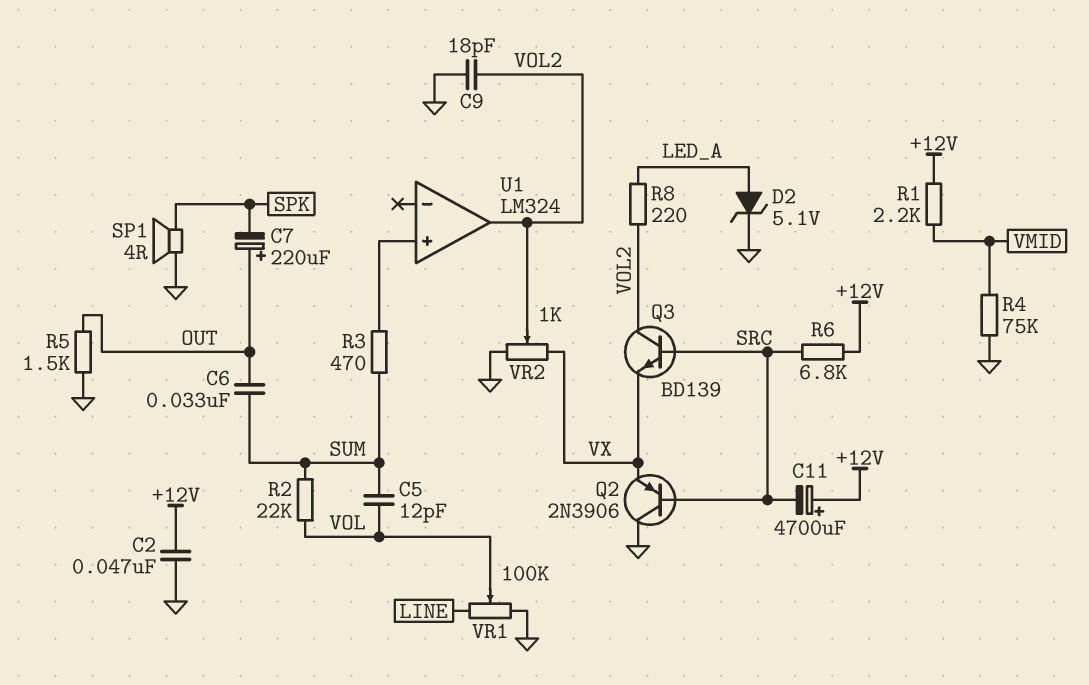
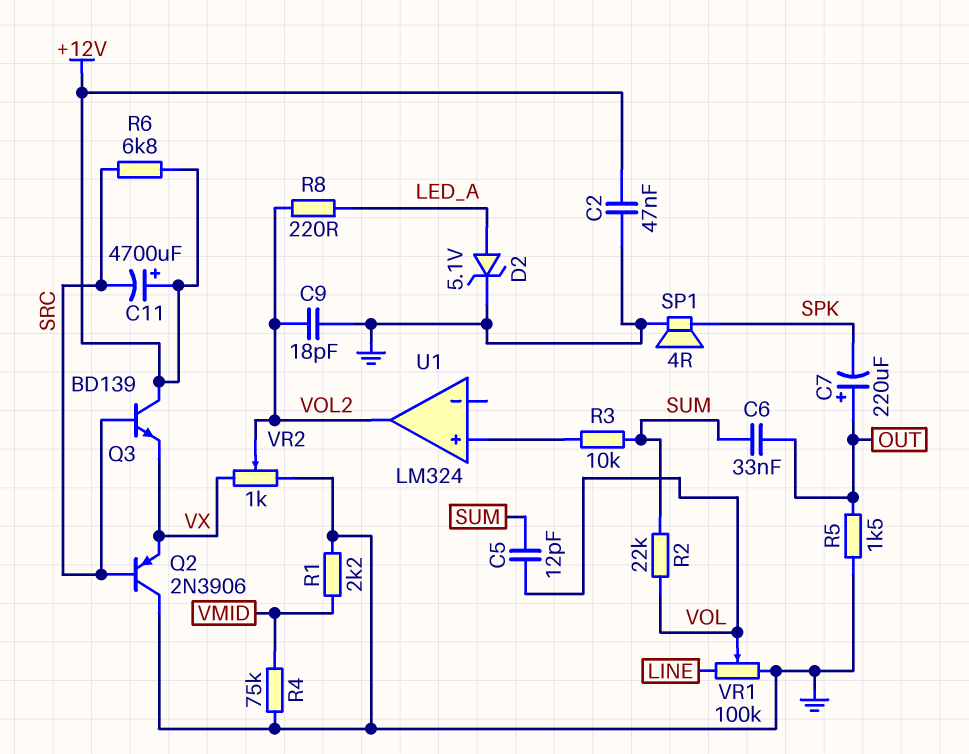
Q3: NPN BD139 (B SRC, C VOL2, E VX) -> NPN BD139 (B SRC, C +12V, E VX)
R1: 2.2k (+12V, VMID) -> 2.2k (GND, VMID)
R3: 470 (SUM, U1/in+) -> 10k (SUM, U1/in+)

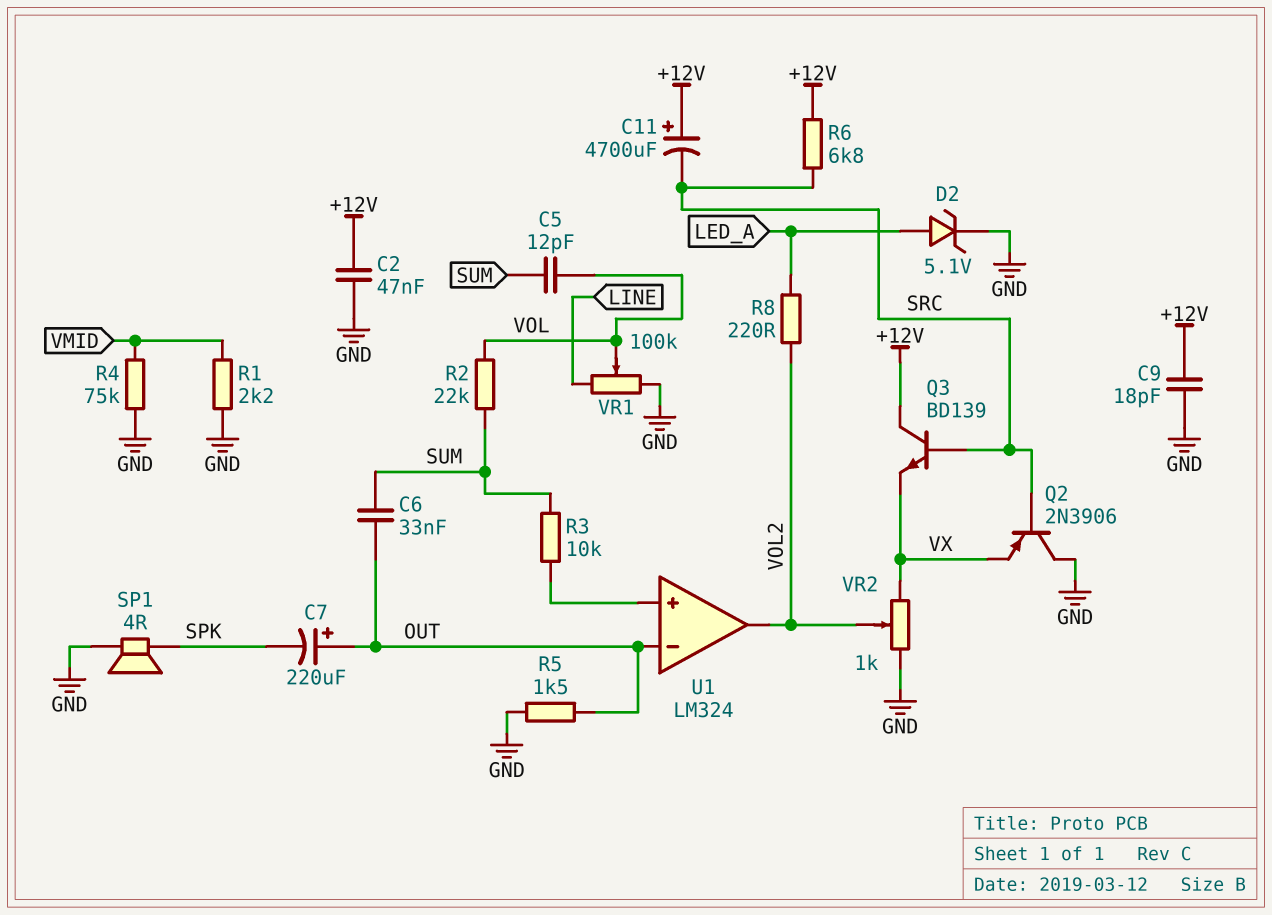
C9: 18pF (GND, VOL2) -> 18pF (+12V, GND)
U1 pin in-: none -> OUT

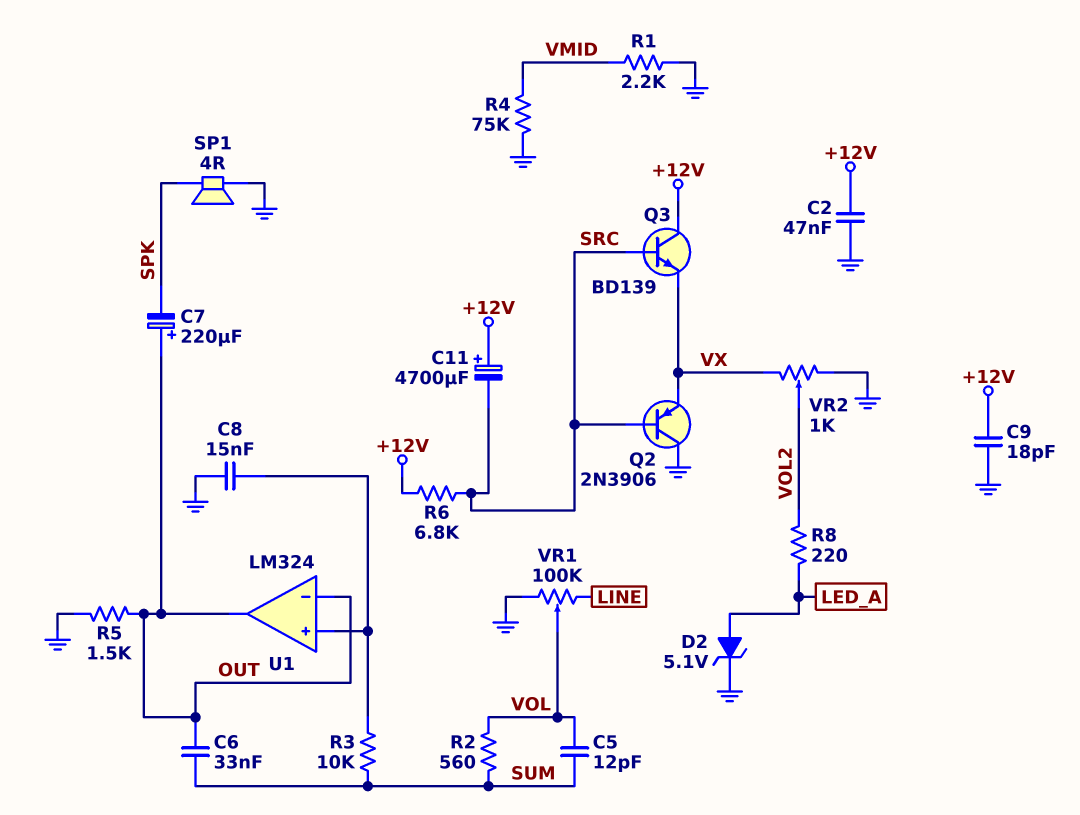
C8: none -> 15nF (GND, U1/in+)
R2: 22k (SUM, VOL) -> 560 (SUM, VOL)
U1 pin out: VOL2 -> OUT

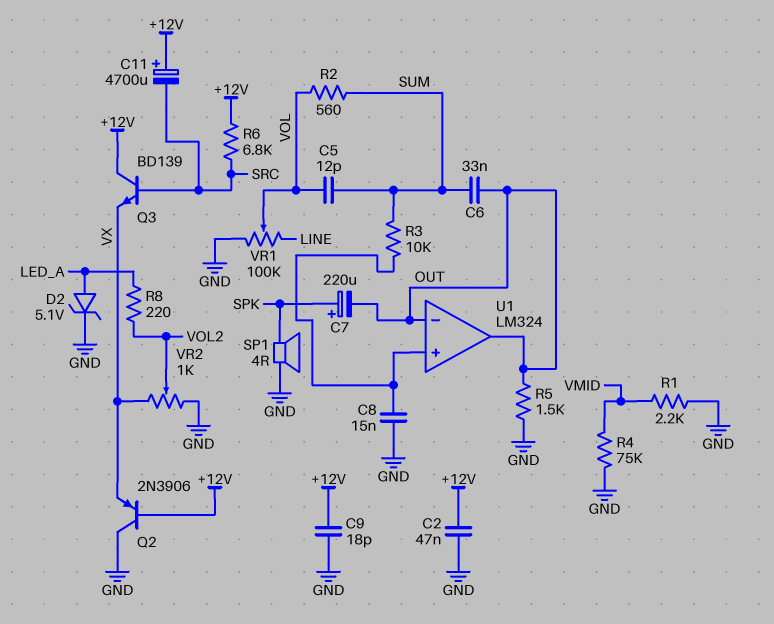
C7: 220uF (plus OUT, minus SPK) -> 220uF (plus SPK, minus OUT)
Q2: PNP 2N3906 (B SRC, C GND, E VX) -> PNP 2N3906 (B +12V, C GND, E VX)

